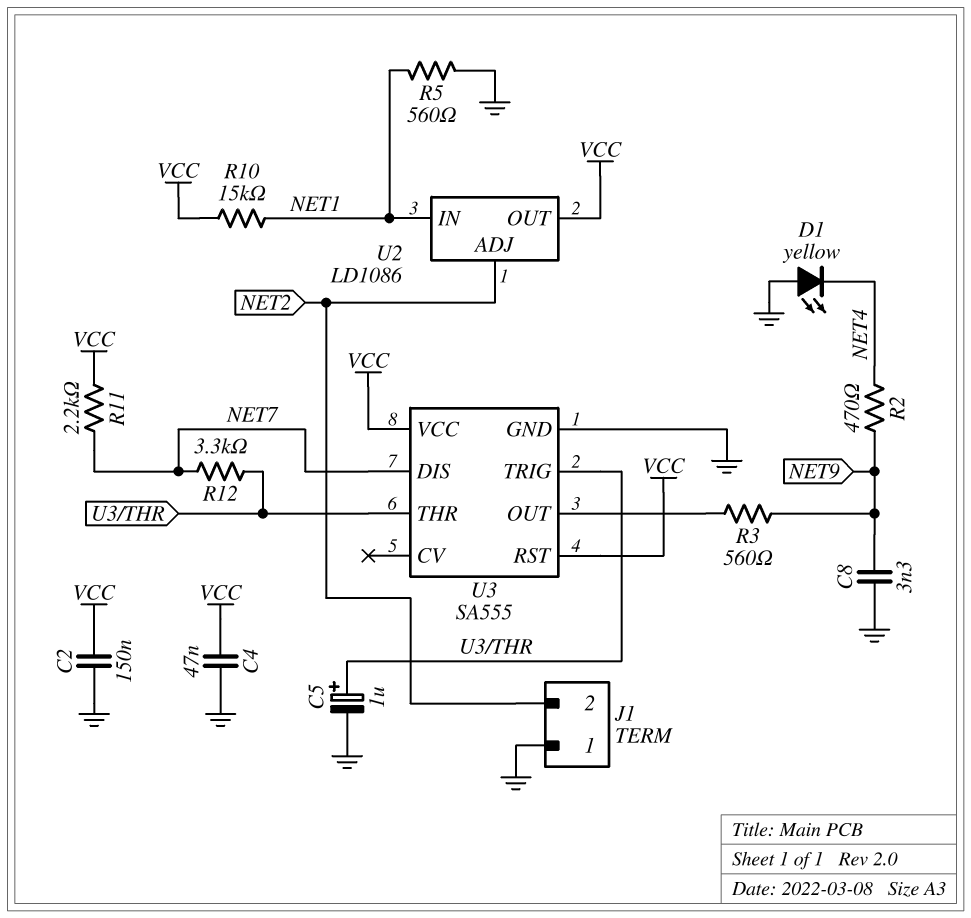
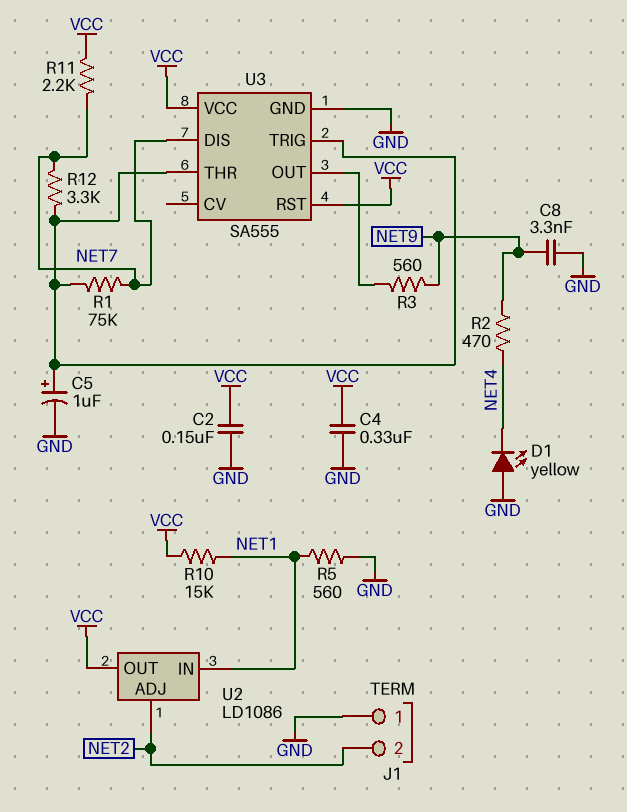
C4: 47nF (GND, VCC) -> 330nF (GND, VCC)
R1: none -> 75k (NET7, U3/THR)

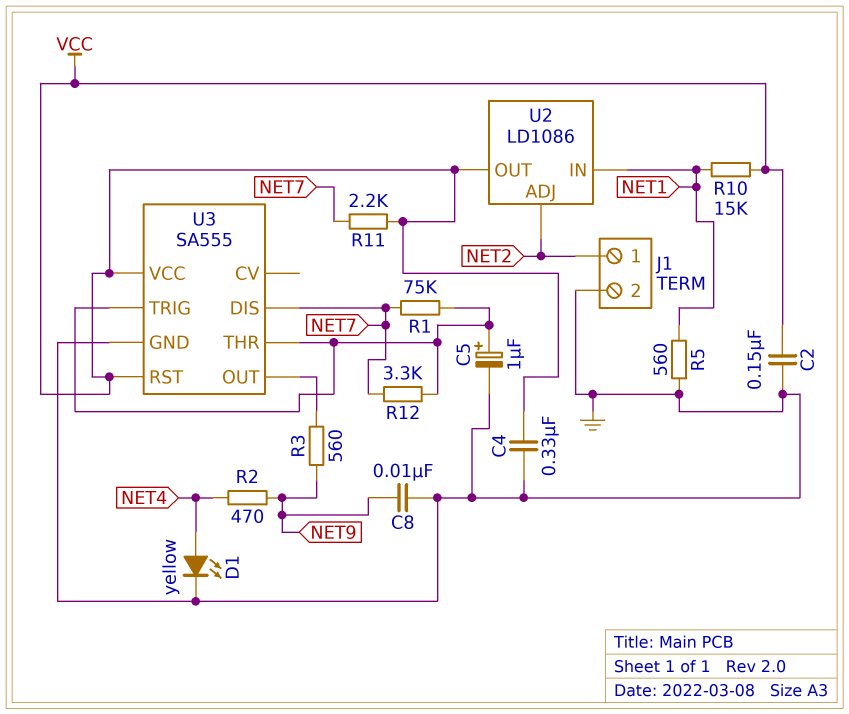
C8: 3.3nF (GND, NET9) -> 10nF (GND, NET9)
D1: LED yellow (A GND, K NET4) -> LED yellow (A NET4, K GND)
J1 pin 1: GND -> NET2
J1 pin 2: NET2 -> GND

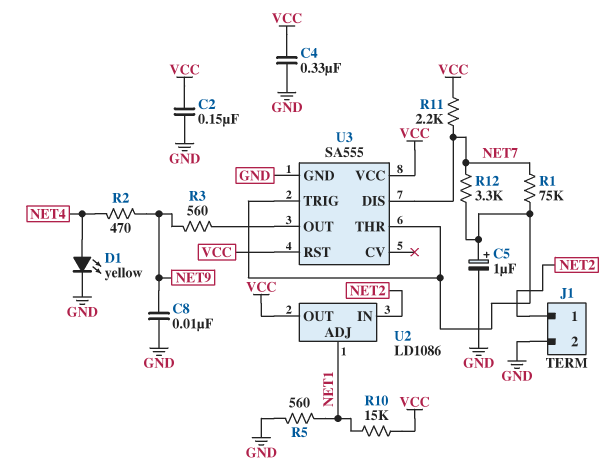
U2 pin ADJ: NET2 -> NET1
U2 pin IN: NET1 -> NET2

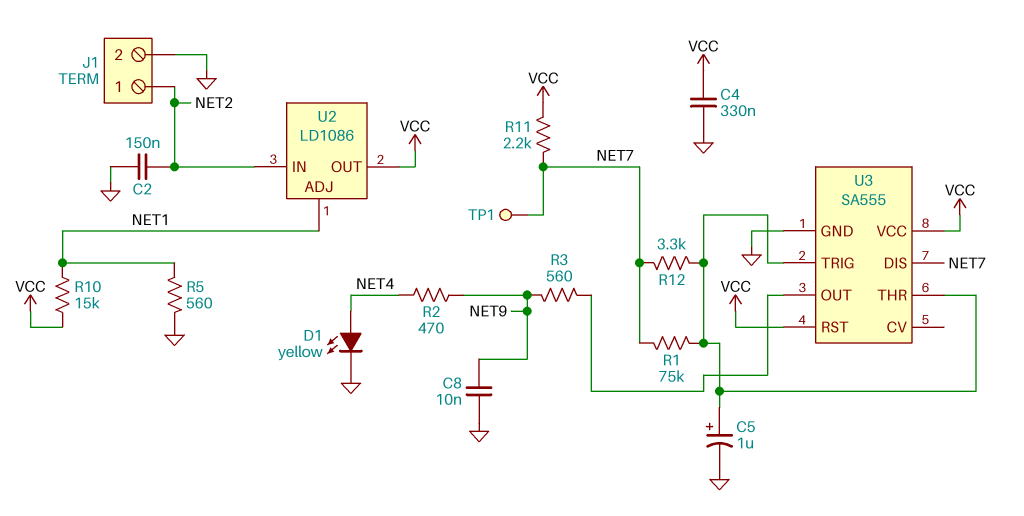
C2: 150nF (GND, VCC) -> 150nF (GND, NET2)
TP1: none -> test point (NET7)

